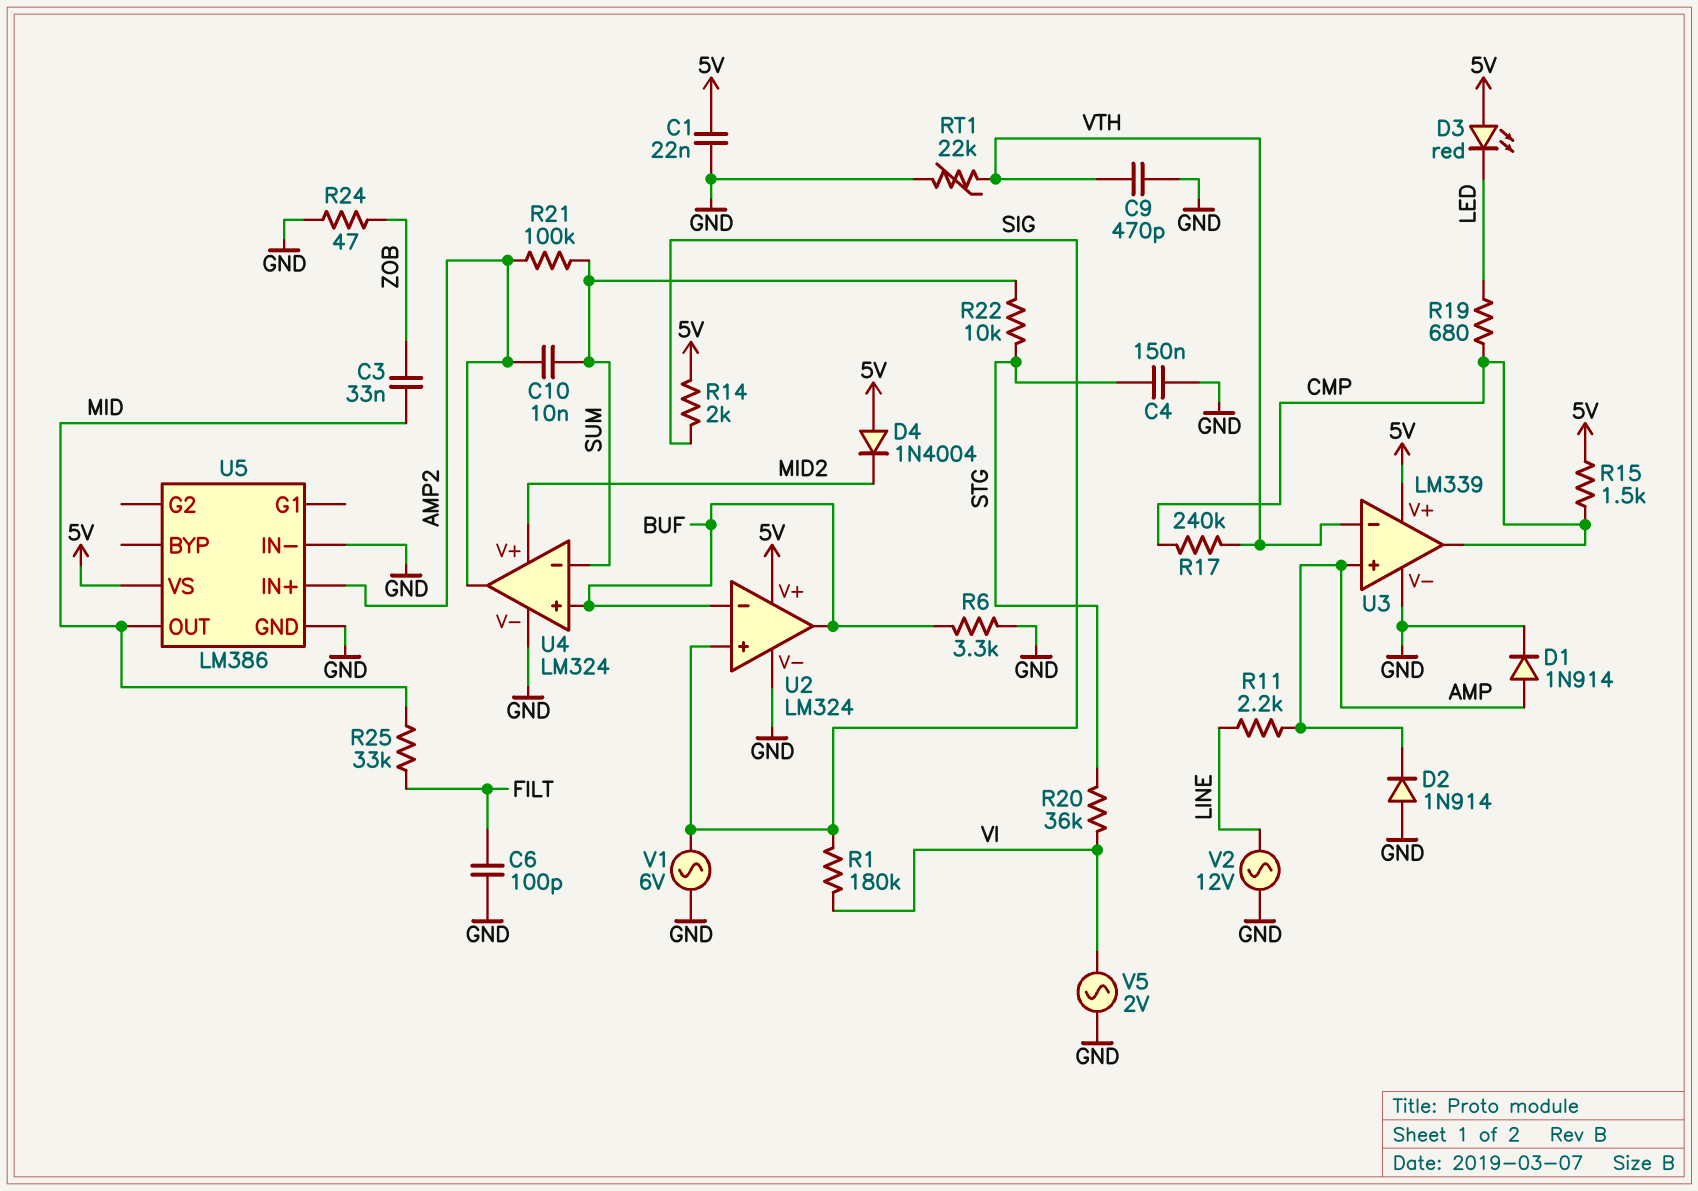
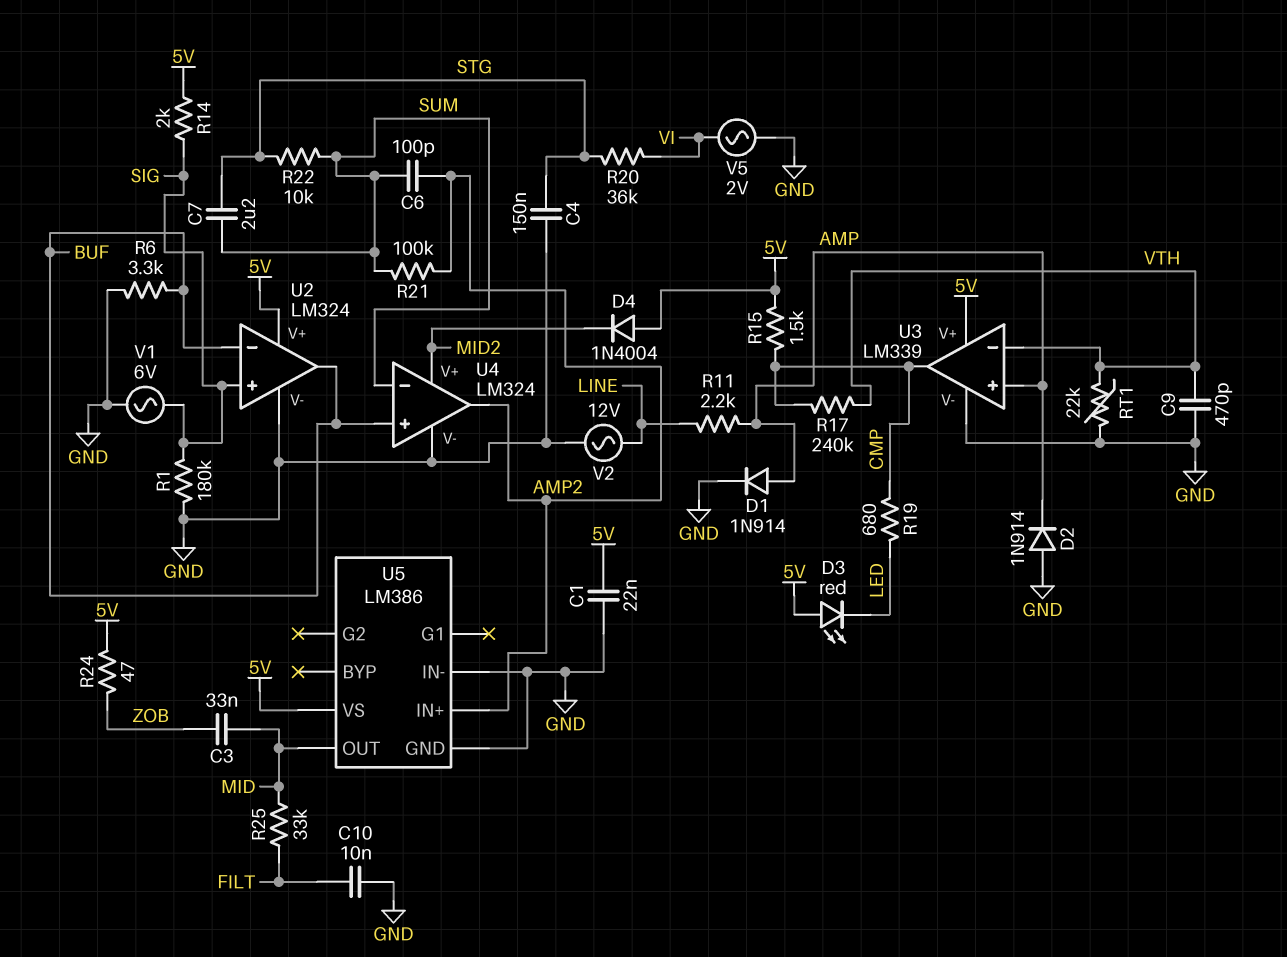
C6: 100pF (FILT, GND) -> 100pF (AMP2, SUM)
C7: none -> 2.2uF (STG, SUM)
C10: 10nF (AMP2, SUM) -> 10nF (FILT, GND)
R1: 180k (SIG, VI) -> 180k (GND, SIG)
R24: 47 (GND, ZOB) -> 47 (5V, ZOB)

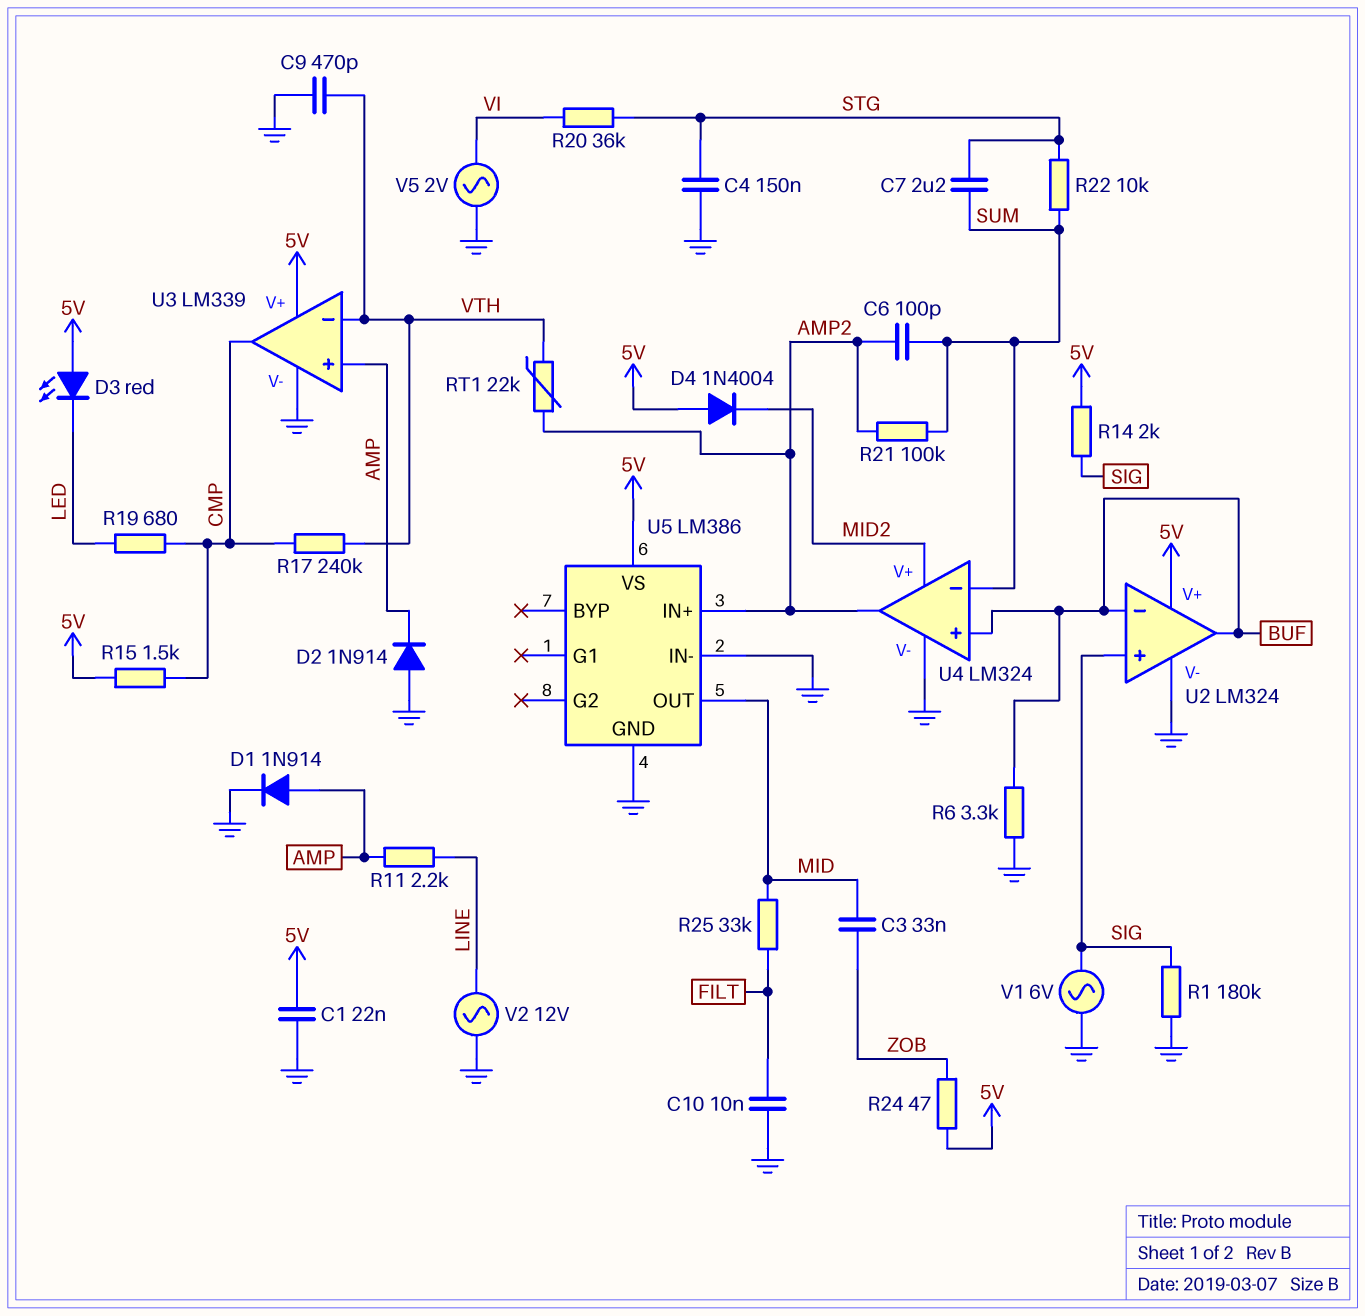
RT1: 22k (GND, VTH) -> 22k (AMP2, VTH)

